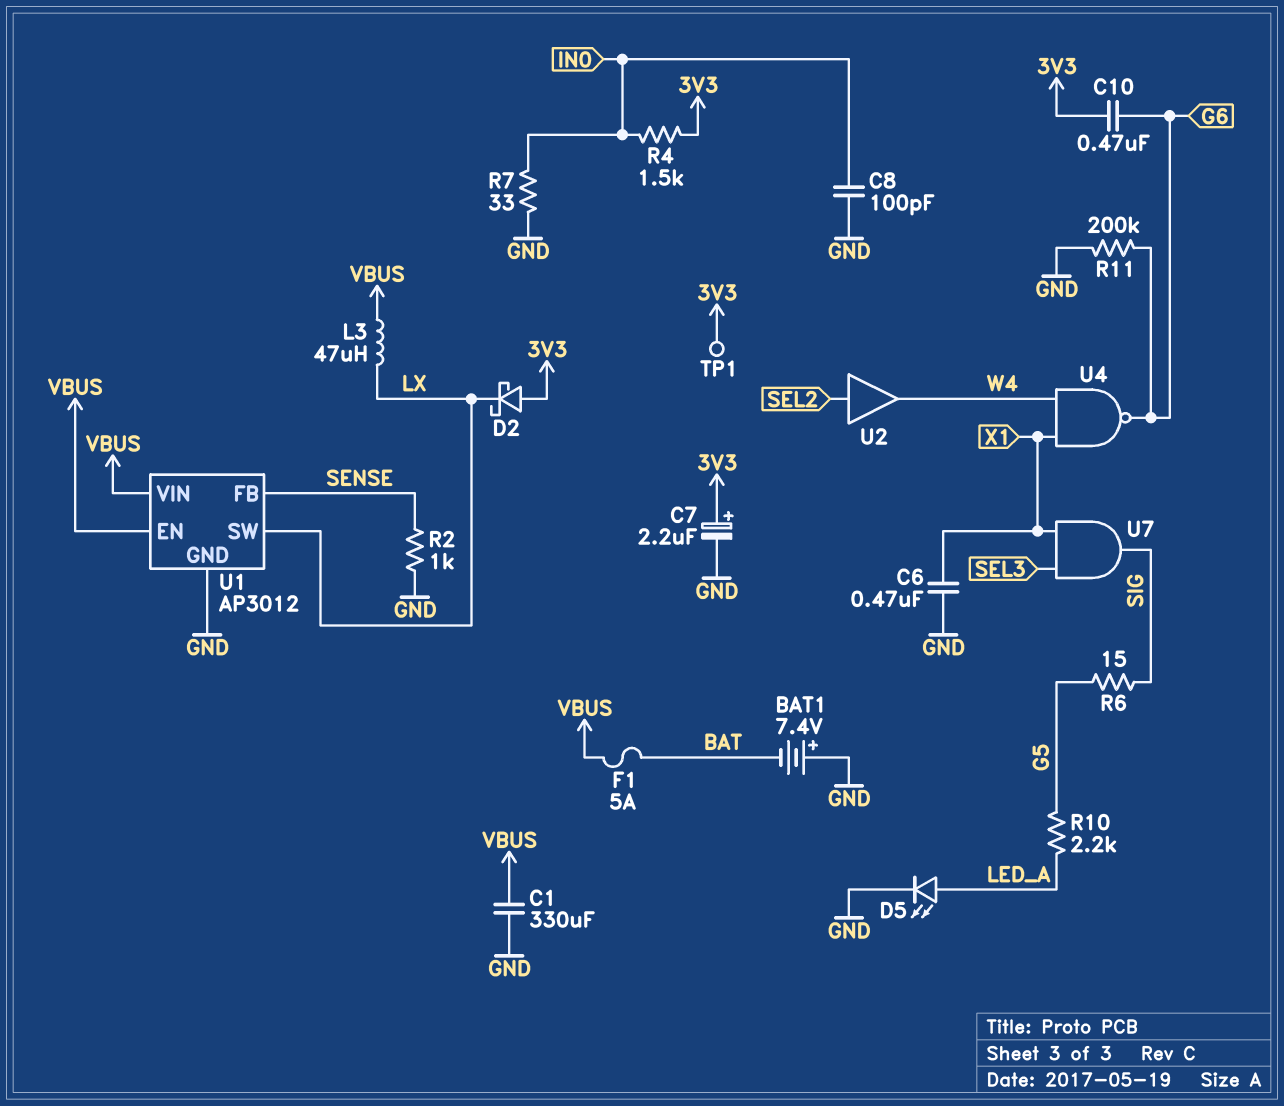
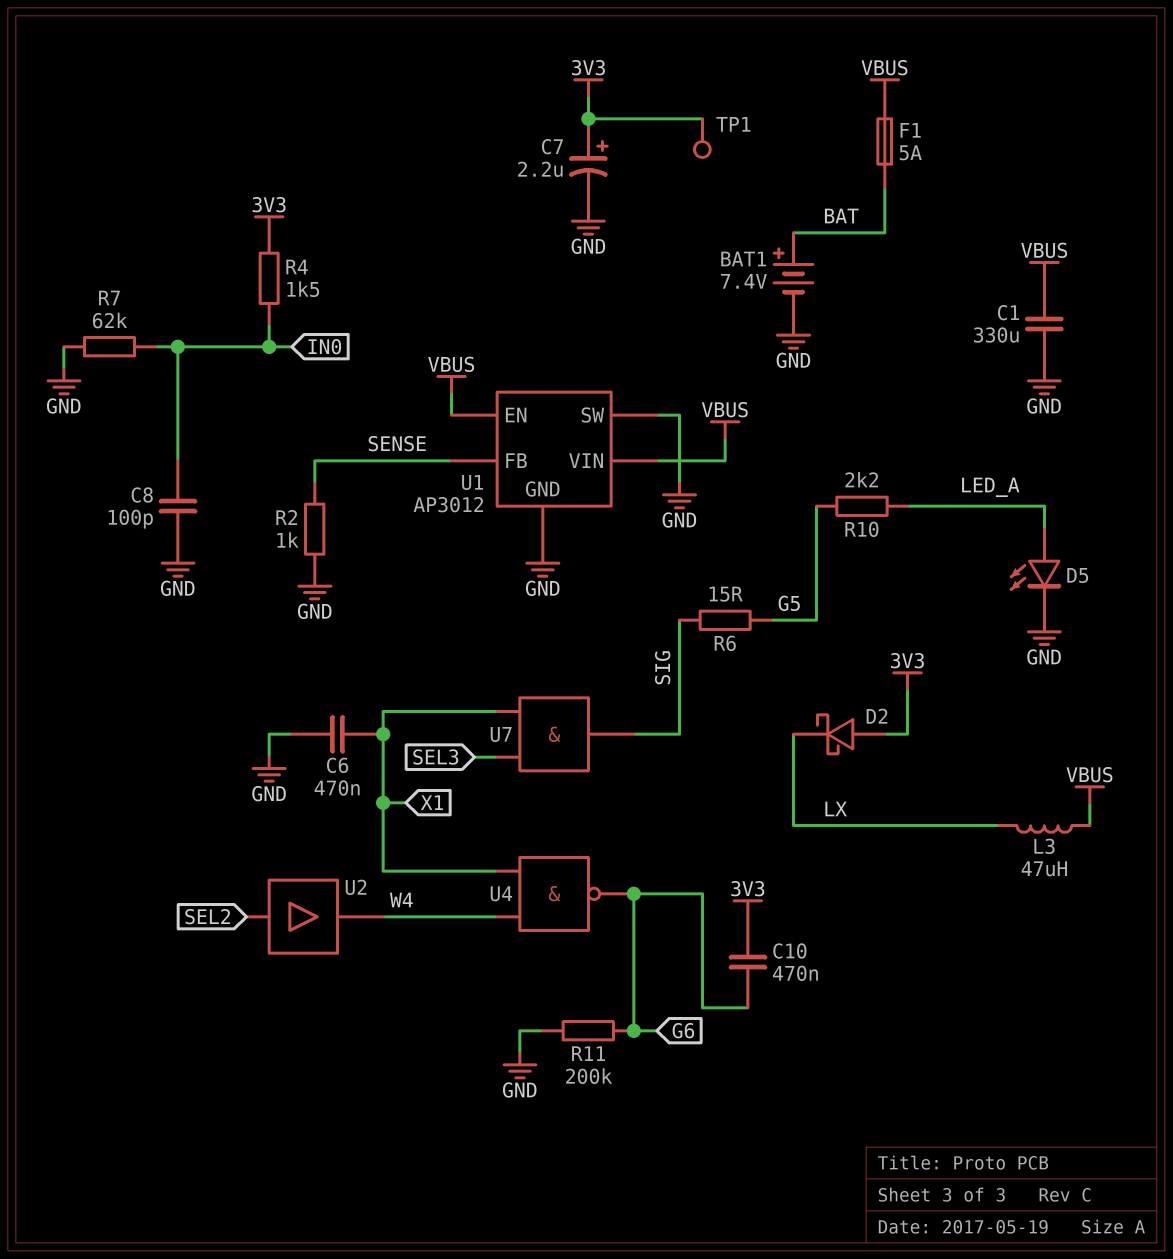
BAT1: 7.4V (plus GND, minus BAT) -> 7.4V (plus BAT, minus GND)
R7: 33 (GND, IN0) -> 62k (GND, IN0)
U1 pin SW: LX -> GND

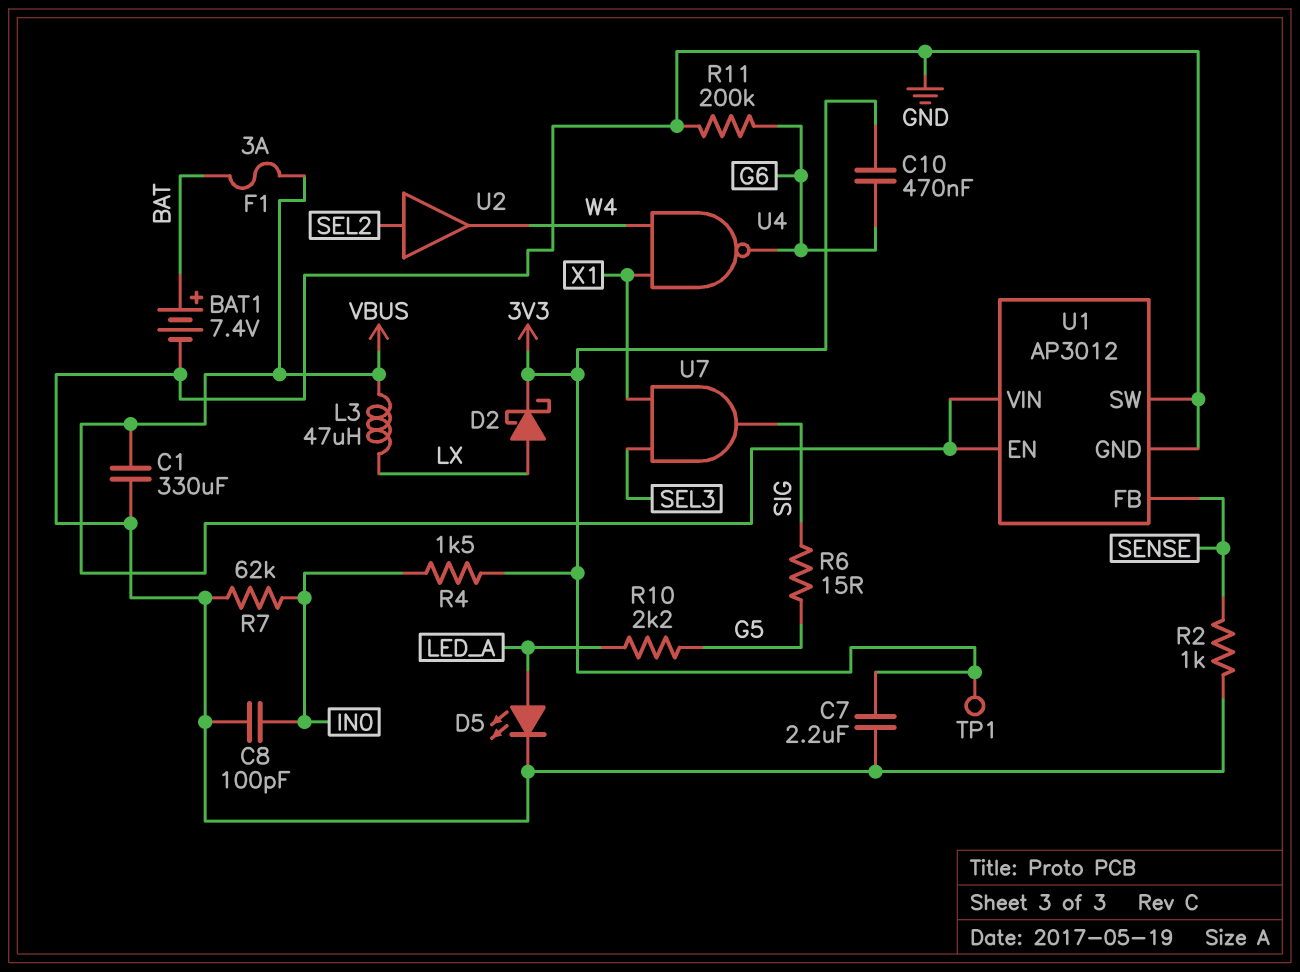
C6: 470nF (GND, X1) -> none
C7: 2.2uF (plus 3V3, minus GND) -> 2.2uF (3V3, GND)
D2: schottky (A 3V3, K LX) -> schottky (A LX, K 3V3)
F1: 5A (BAT, VBUS) -> 3A (BAT, VBUS)

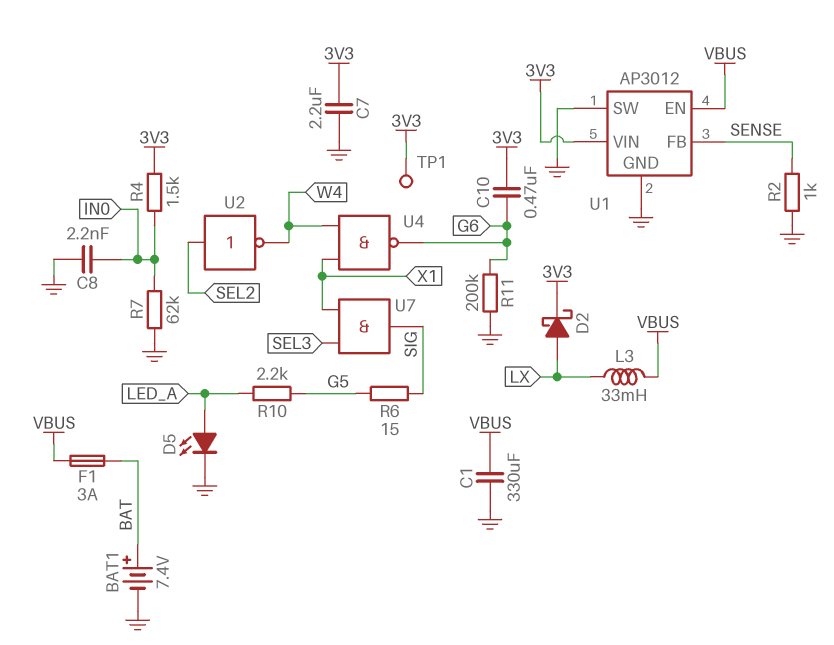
C8: 100pF (GND, IN0) -> 2.2nF (GND, IN0)
L3: 47uH (LX, VBUS) -> 33mH (LX, VBUS)
U1 pin VIN: VBUS -> 3V3
U2: buffer (in SEL2, out W4) -> NOT (in SEL2, out W4)

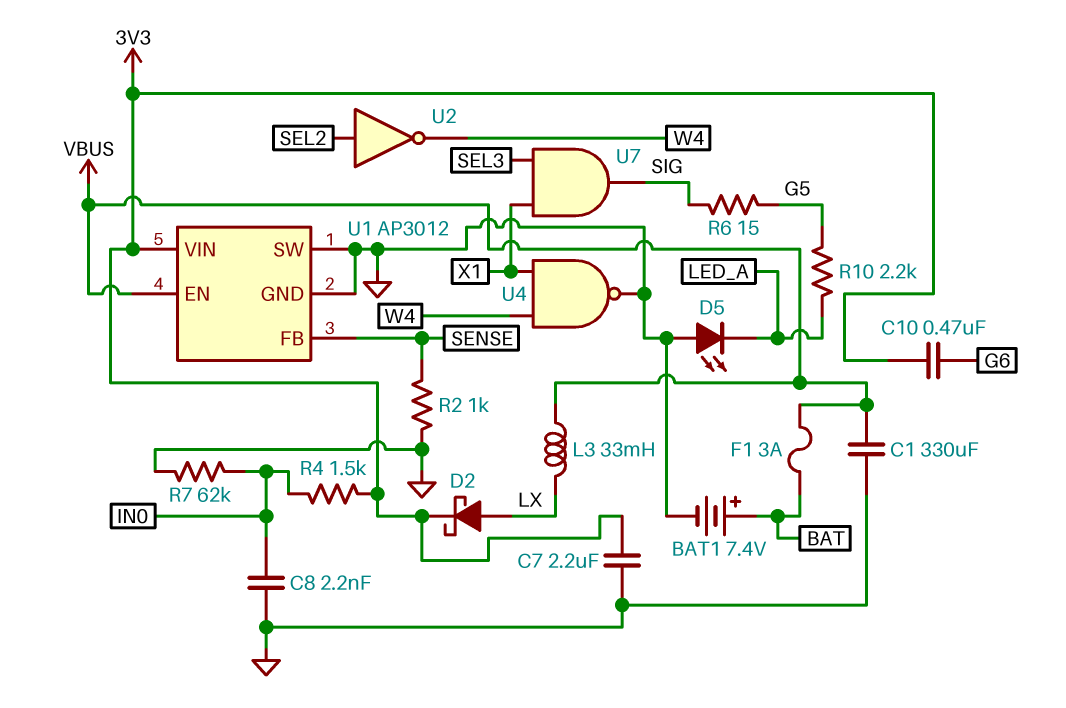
D5: LED (A LED_A, K GND) -> LED (A GND, K LED_A)
R11: 200k (G6, GND) -> none
TP1: test point (3V3) -> none
U4: NAND (in W4, in X1, out G6) -> NAND (in W4, in X1, out GND)

